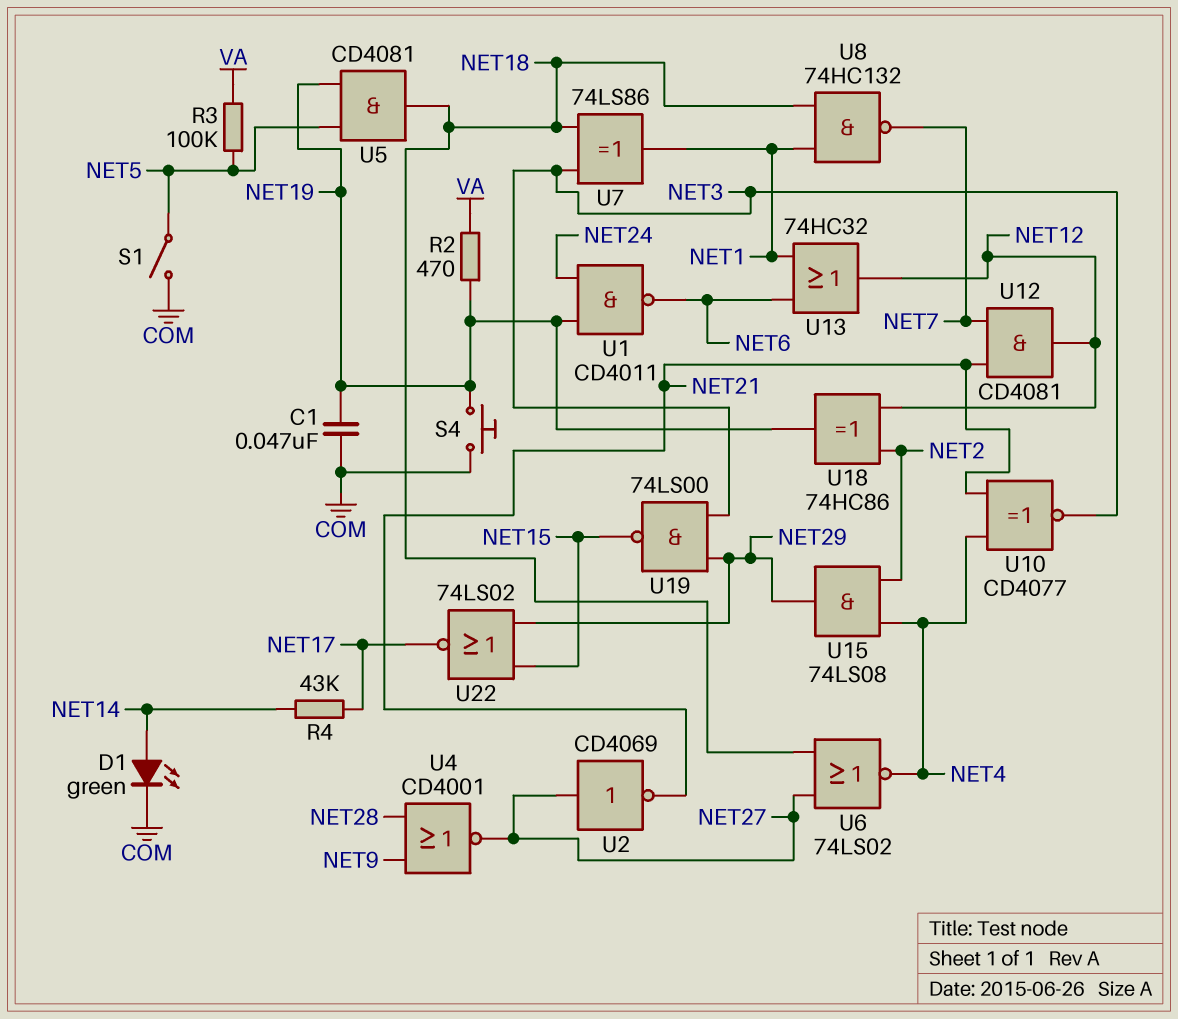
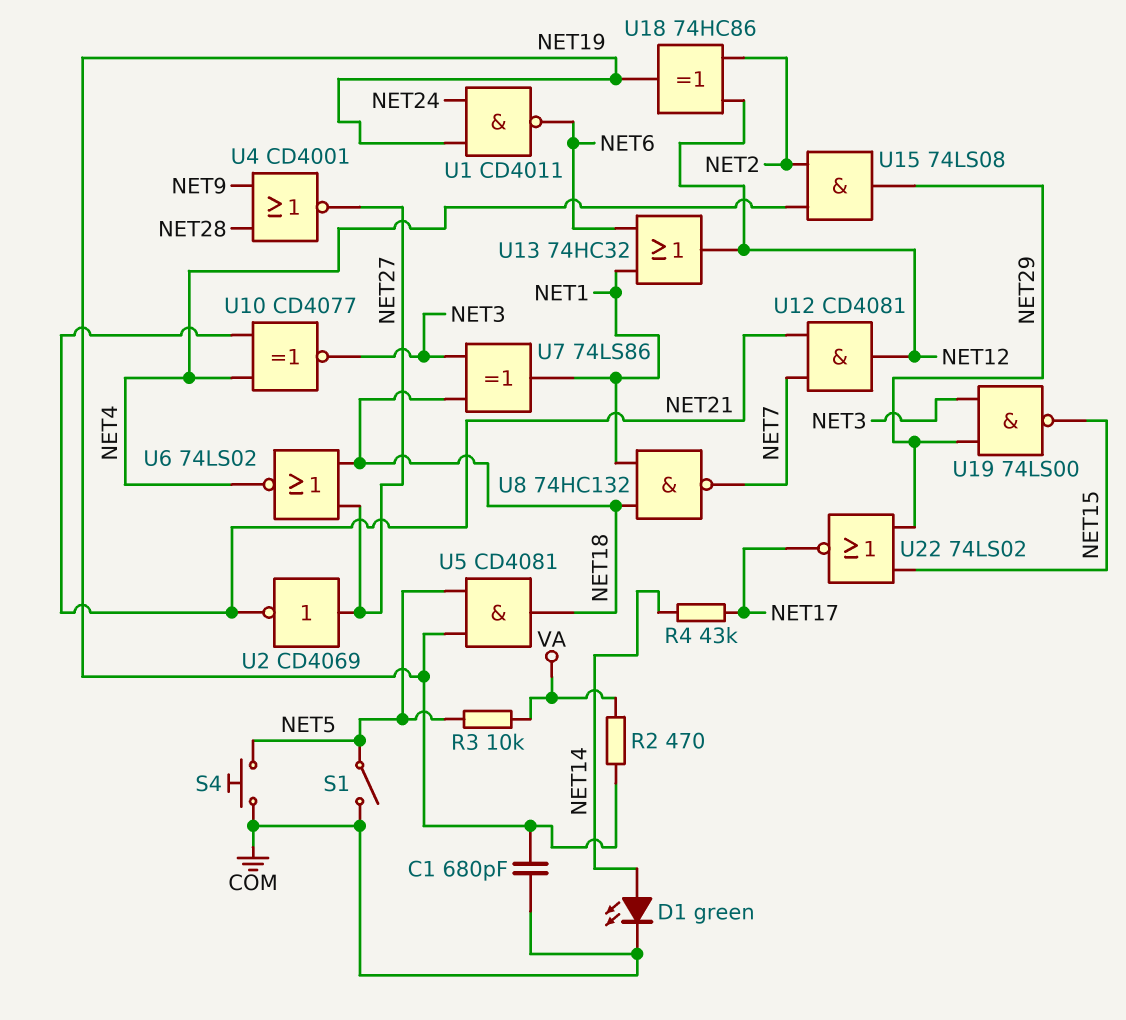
C1: 47nF (COM, NET19) -> 680pF (COM, NET19)
R3: 100k (NET5, VA) -> 10k (NET5, VA)
S4: button (COM, NET19) -> button (COM, NET5)

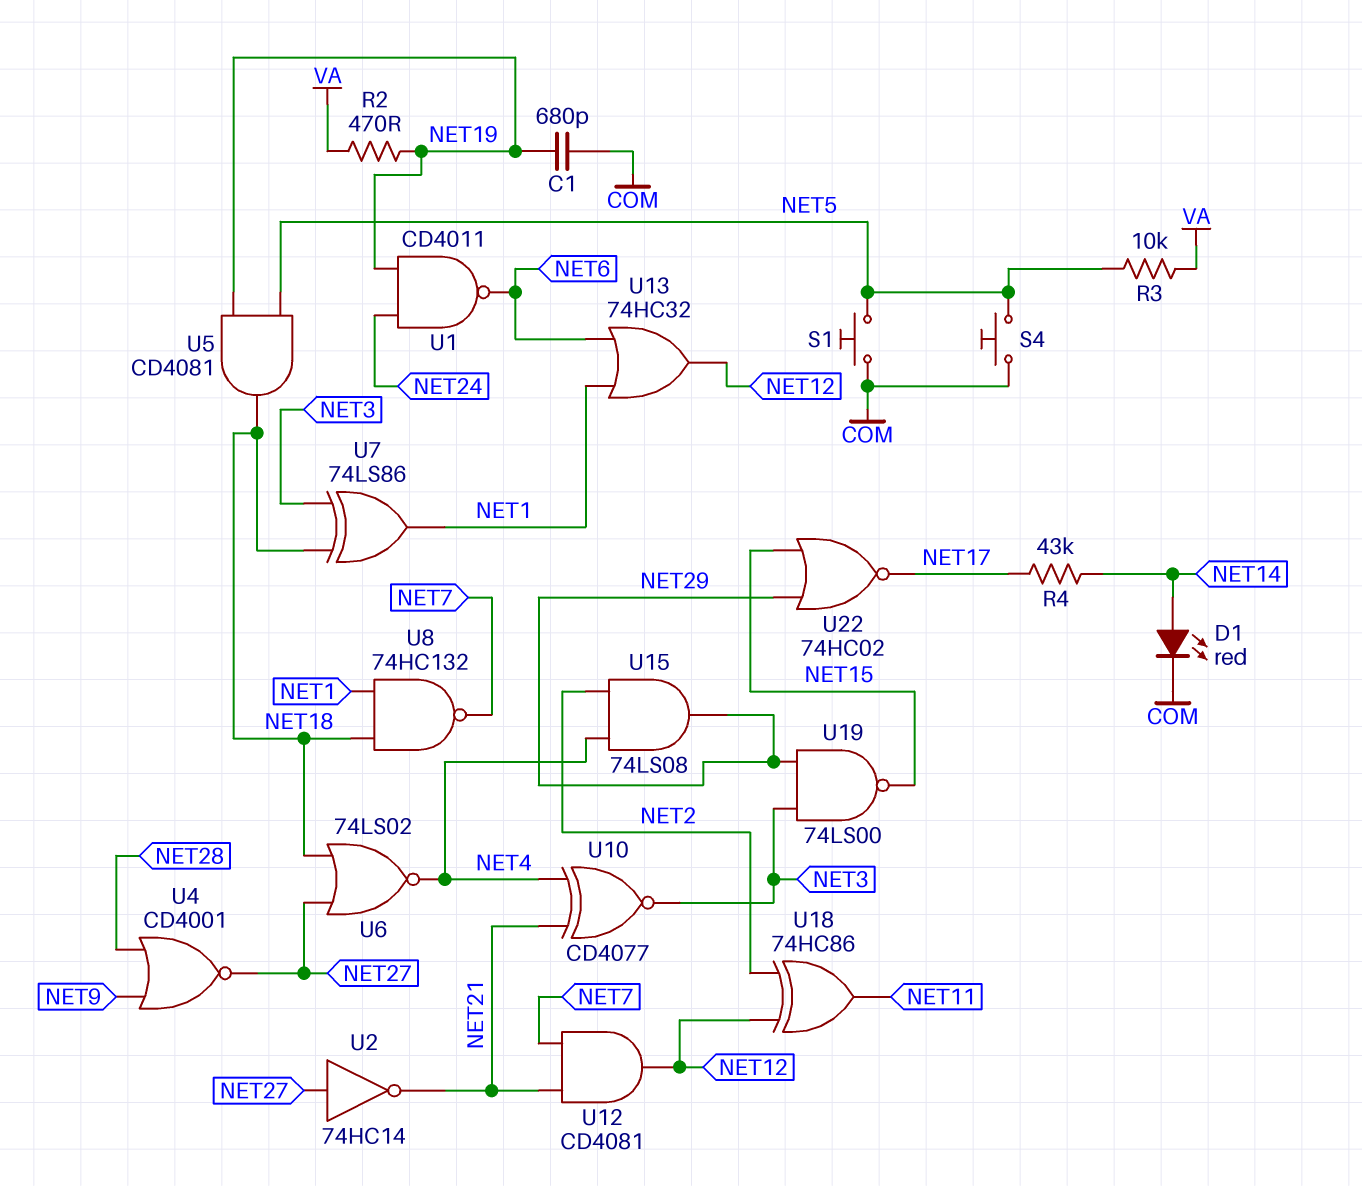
D1: LED green (A NET14, K COM) -> LED red (A NET14, K COM)
S1: switch (COM, NET5) -> button (COM, NET5)
U2: NOT CD4069 (in NET27, out NET21) -> NOT 74HC14 (in NET27, out NET21)
U18: XOR 74HC86 (in NET2, in NET12, out NET19) -> XOR 74HC86 (in NET2, in NET12, out NET11)
U22: NOR 74LS02 (in NET15, in NET29, out NET17) -> NOR 74HC02 (in NET15, in NET29, out NET17)

